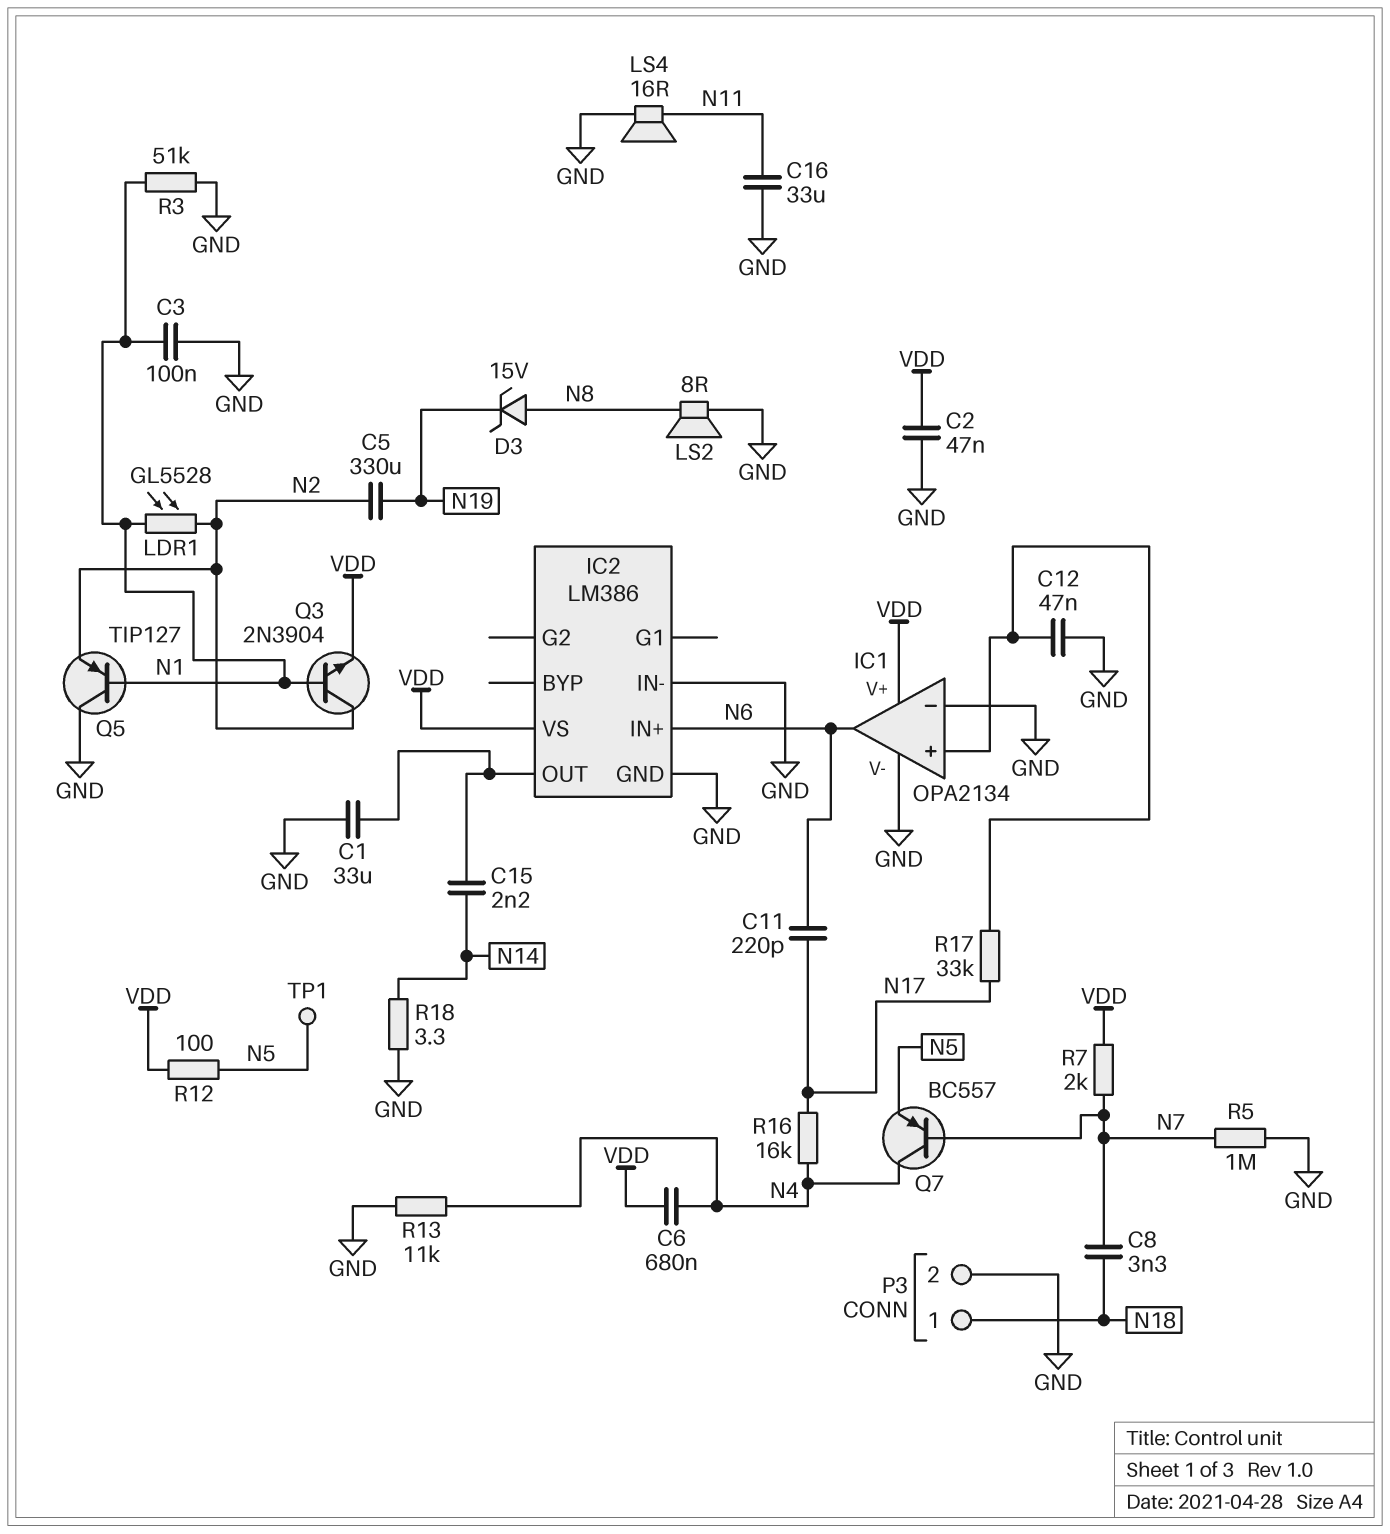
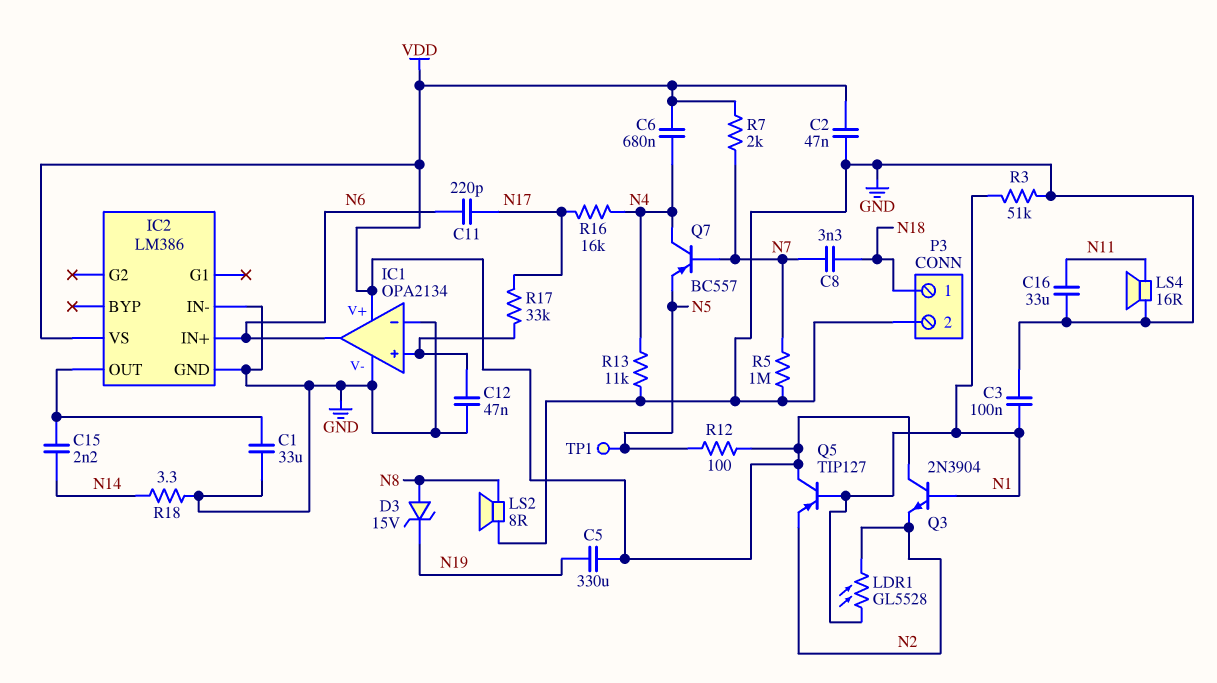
C5: 330uF (N2, N19) -> 330uF (N19, VDD)
Q3: NPN 2N3904 (B N1, C N2, E VDD) -> NPN 2N3904 (B N1, C VDD, E N2)
Q5: PNP TIP127 (B N1, C GND, E N2) -> PNP TIP127 (B N1, C VDD, E N2)

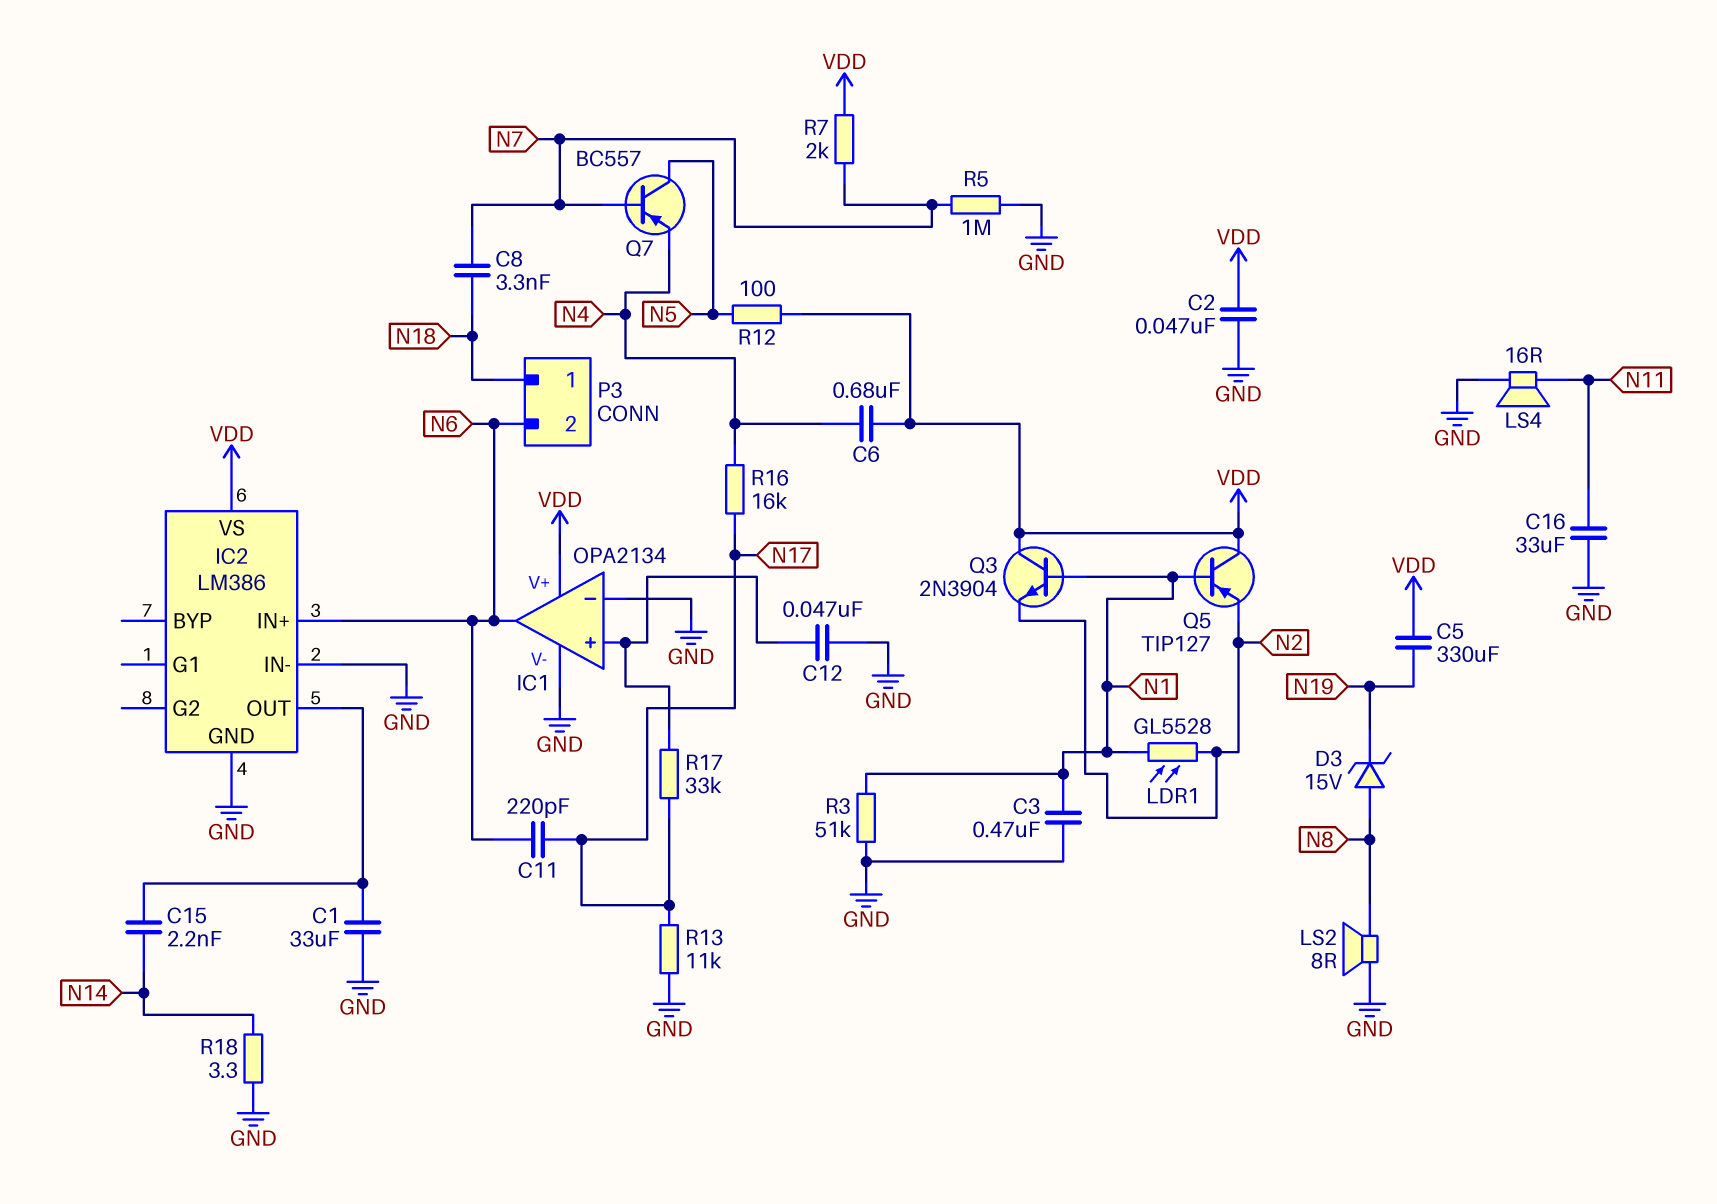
C3: 100nF (GND, N1) -> 470nF (GND, N1)
P3 pin 2: GND -> N6
Q7: PNP BC557 (B N7, C N4, E N5) -> PNP BC557 (B N7, C N5, E N4)
R13: 11k (GND, N4) -> 11k (GND, N17)
TP1: test point (N5) -> none

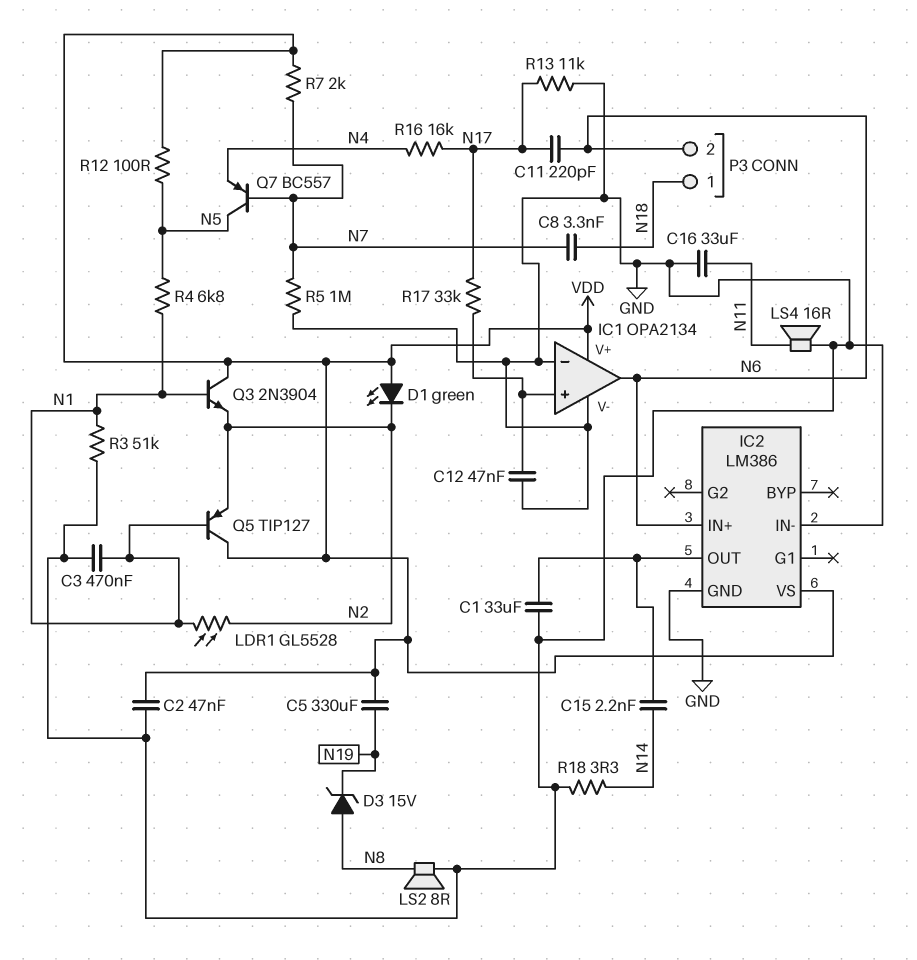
C6: 680nF (N4, VDD) -> none
D1: none -> LED green (A VDD, K N2)
R4: none -> 6.8k (N1, N5)

